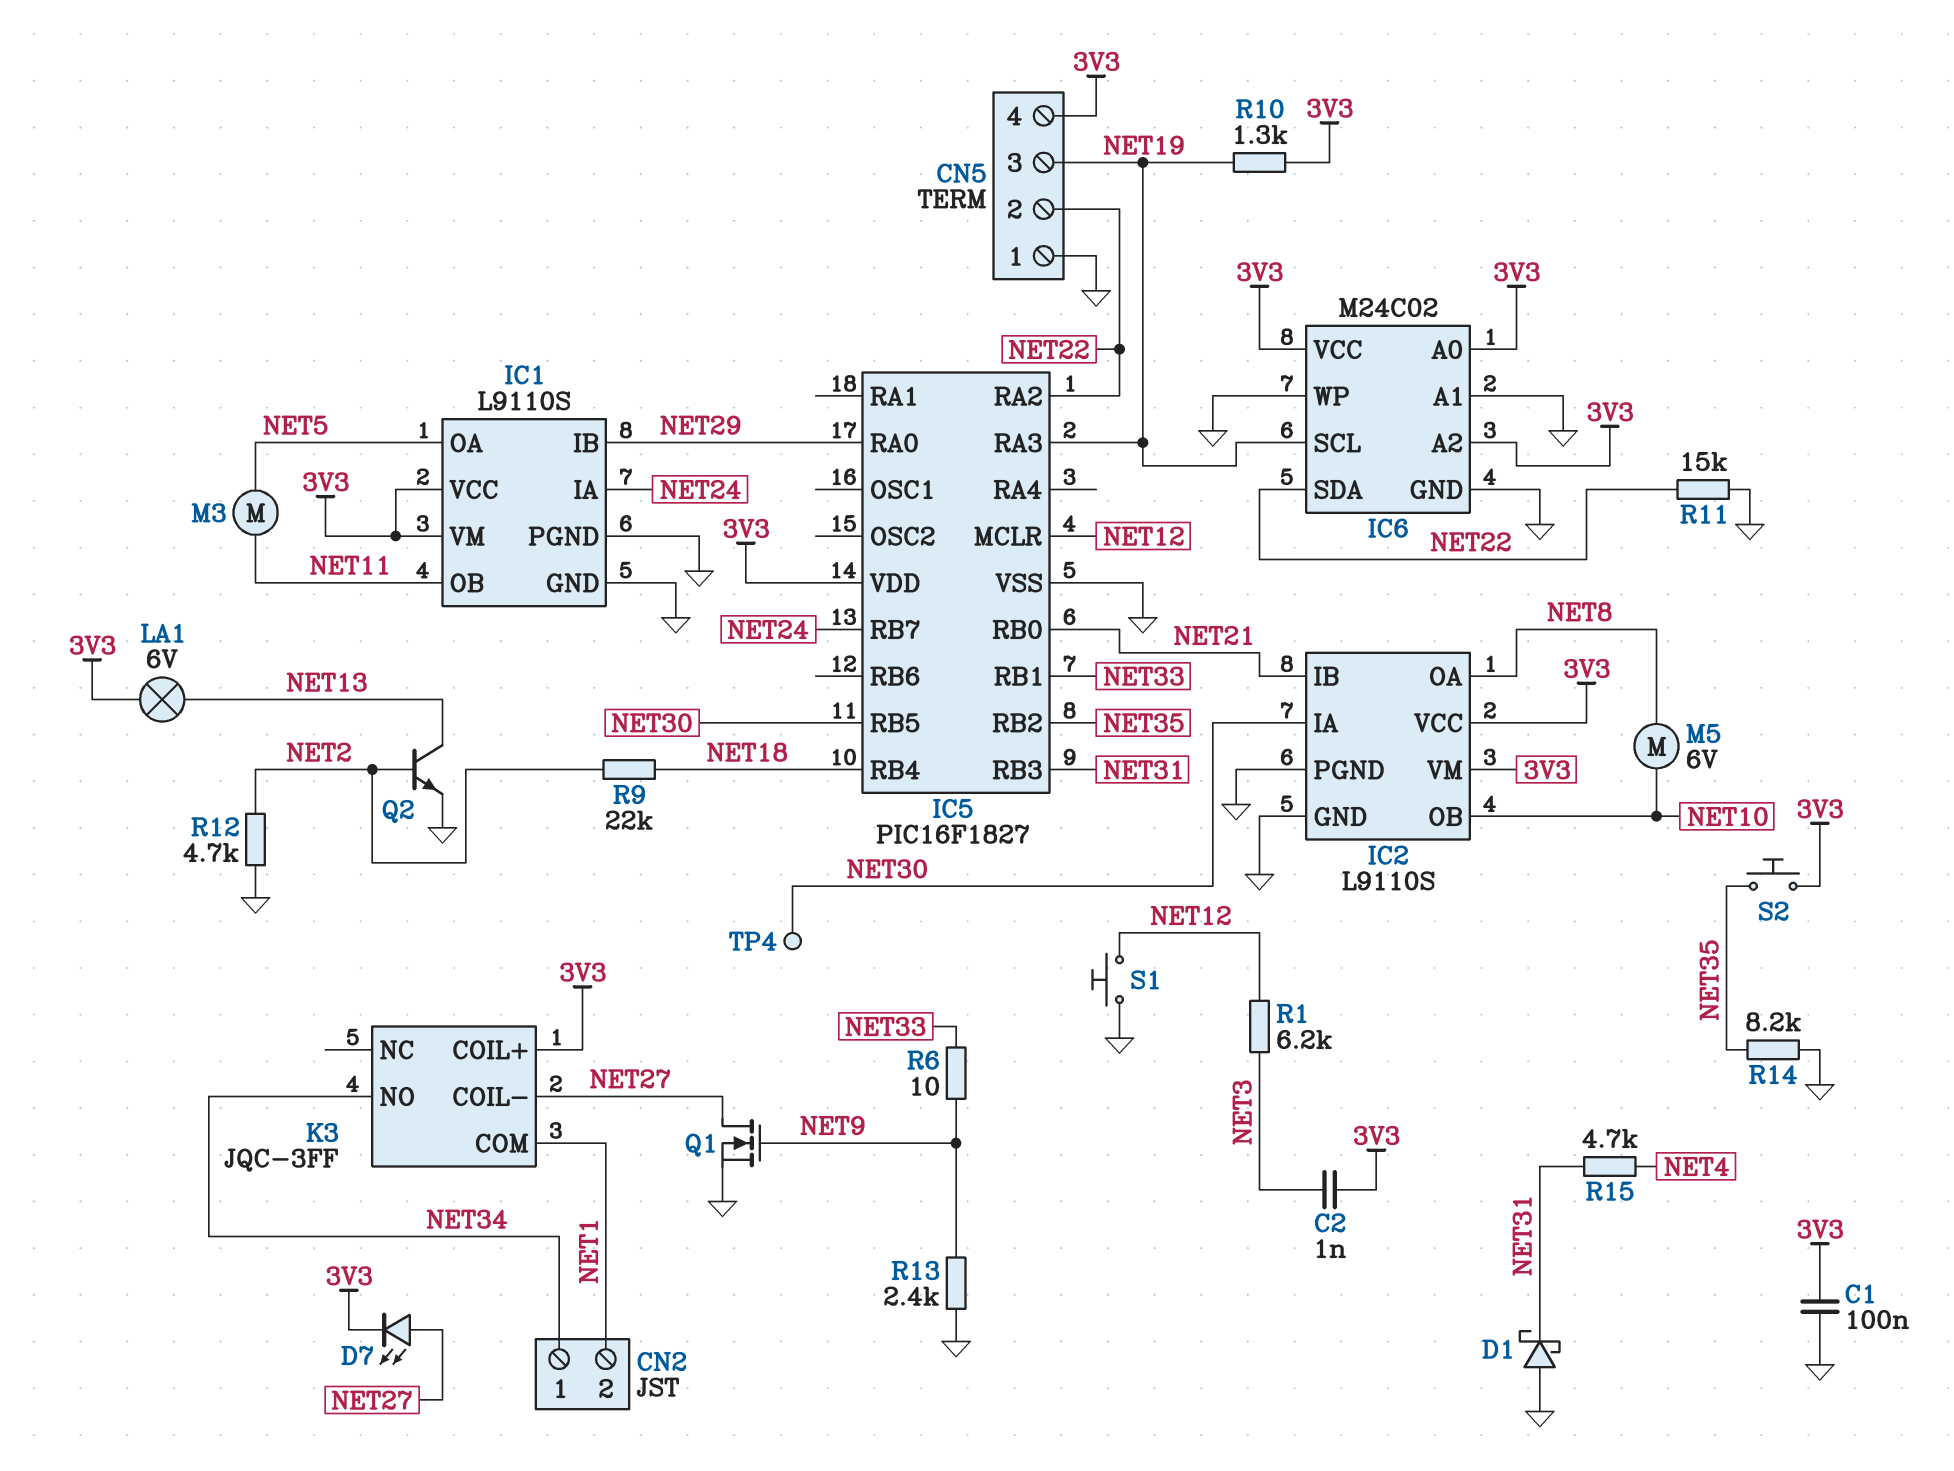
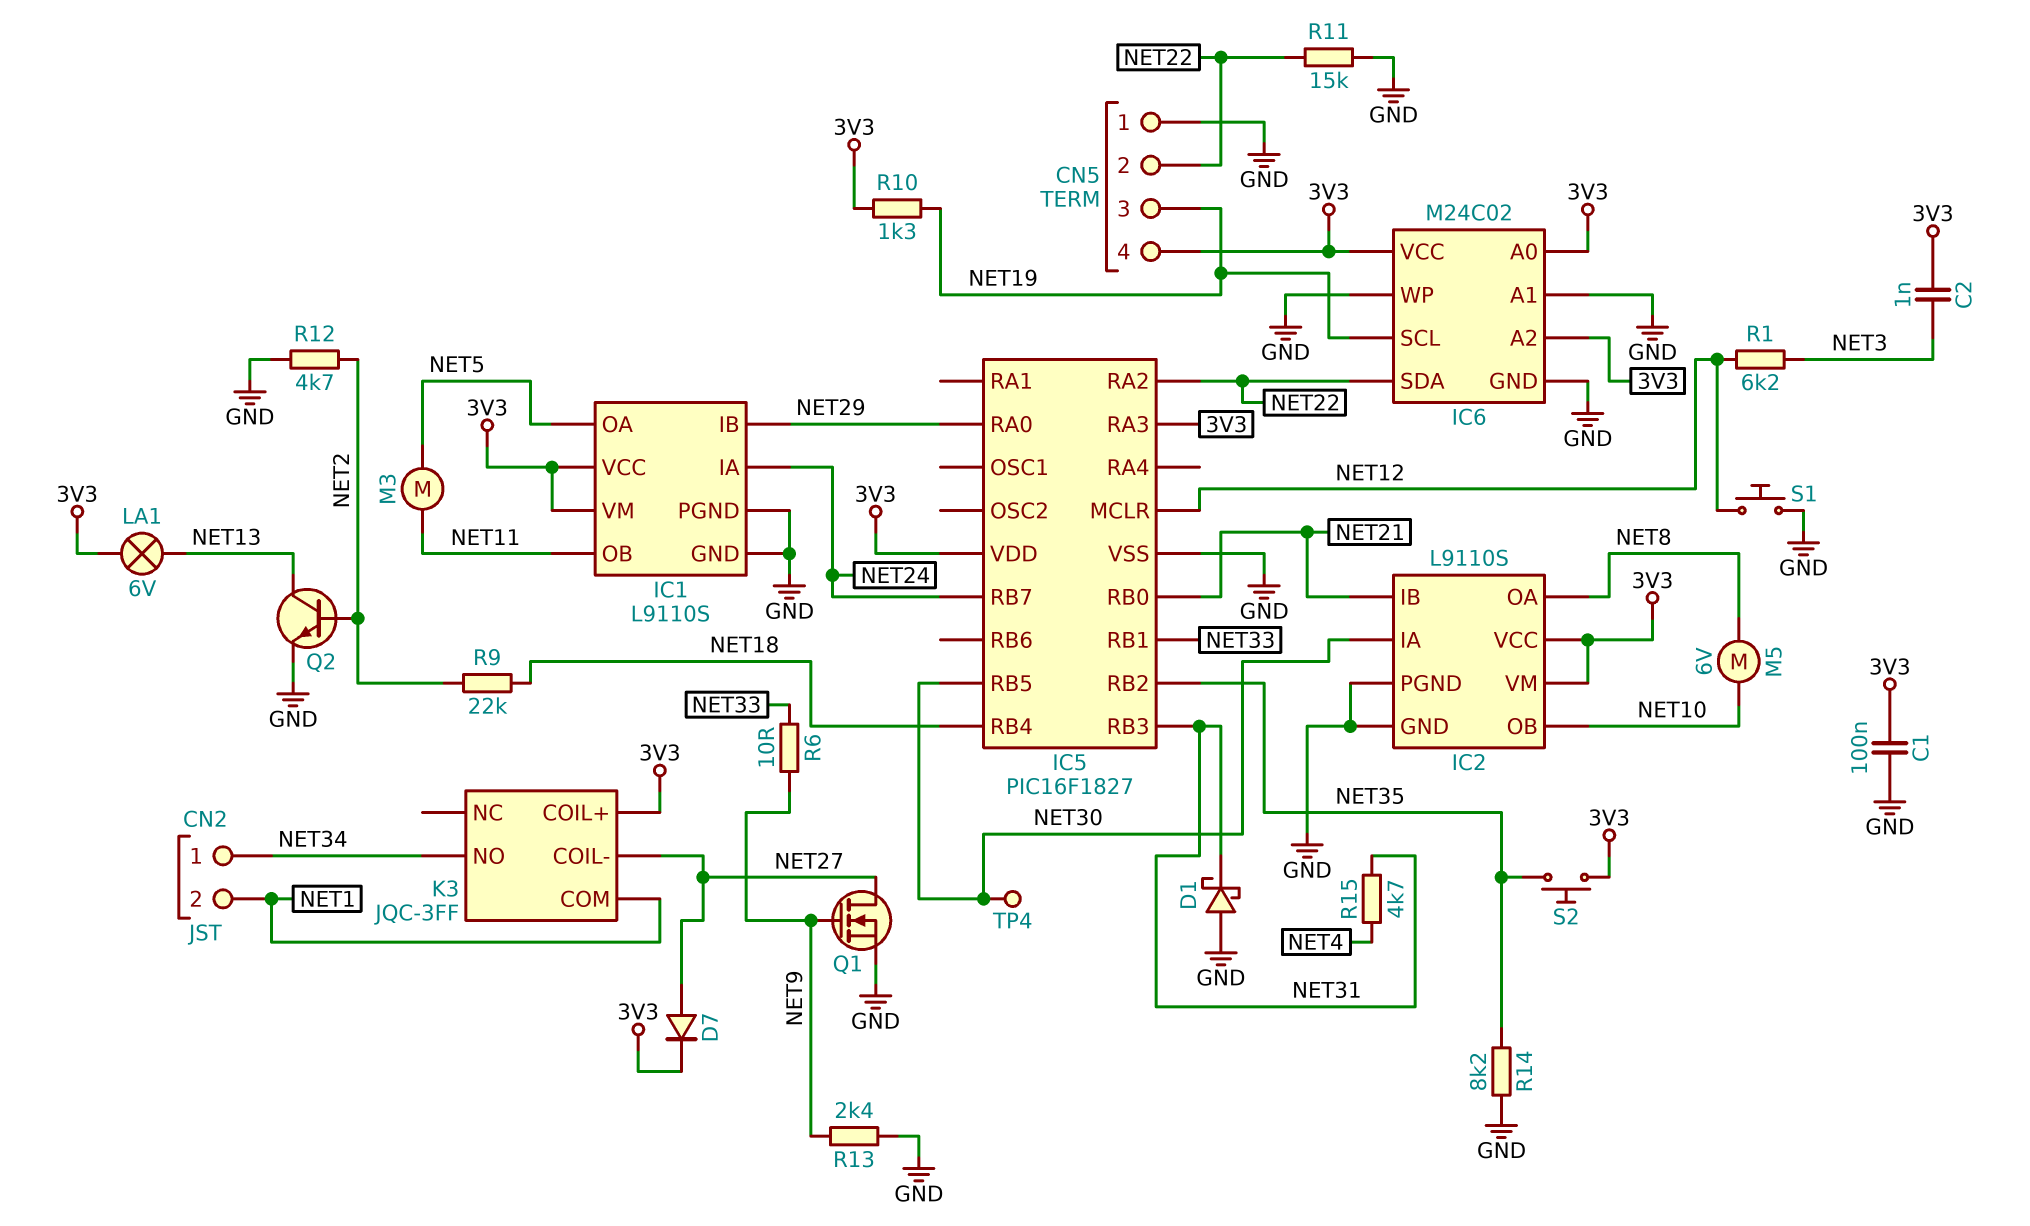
D7: LED (A NET27, K 3V3) -> diode (A NET27, K 3V3)
IC5 pin RA3: NET19 -> 3V3

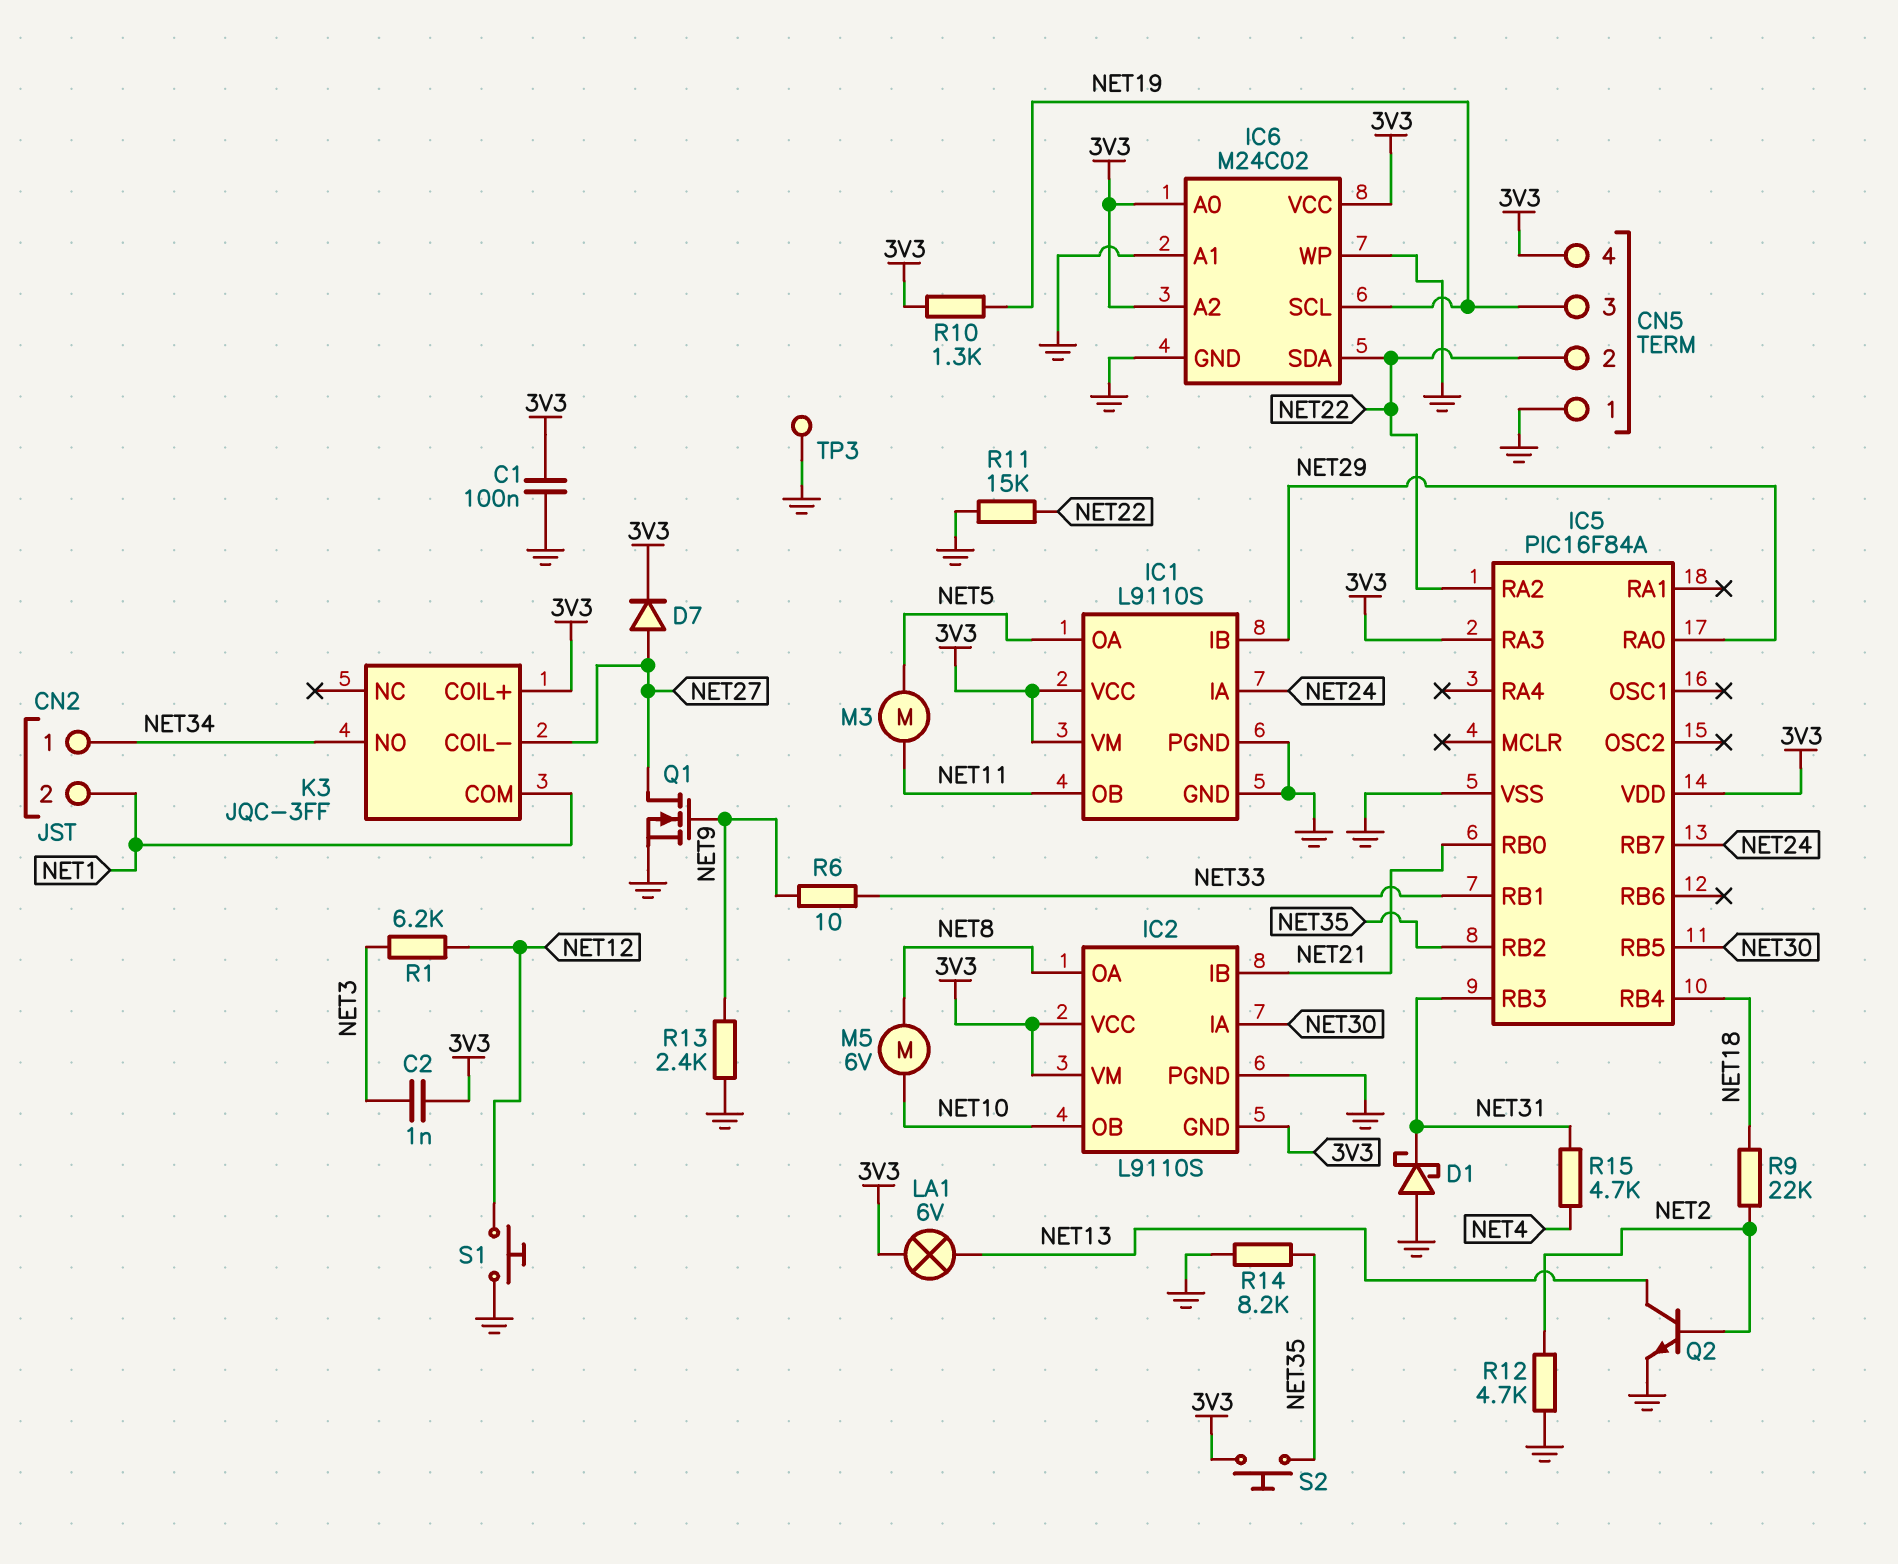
IC2 pin GND: GND -> 3V3
IC5: PIC16F1827 -> PIC16F84A
IC5 pin MCLR: NET12 -> none
TP3: none -> test point (GND)
TP4: test point (NET30) -> none

